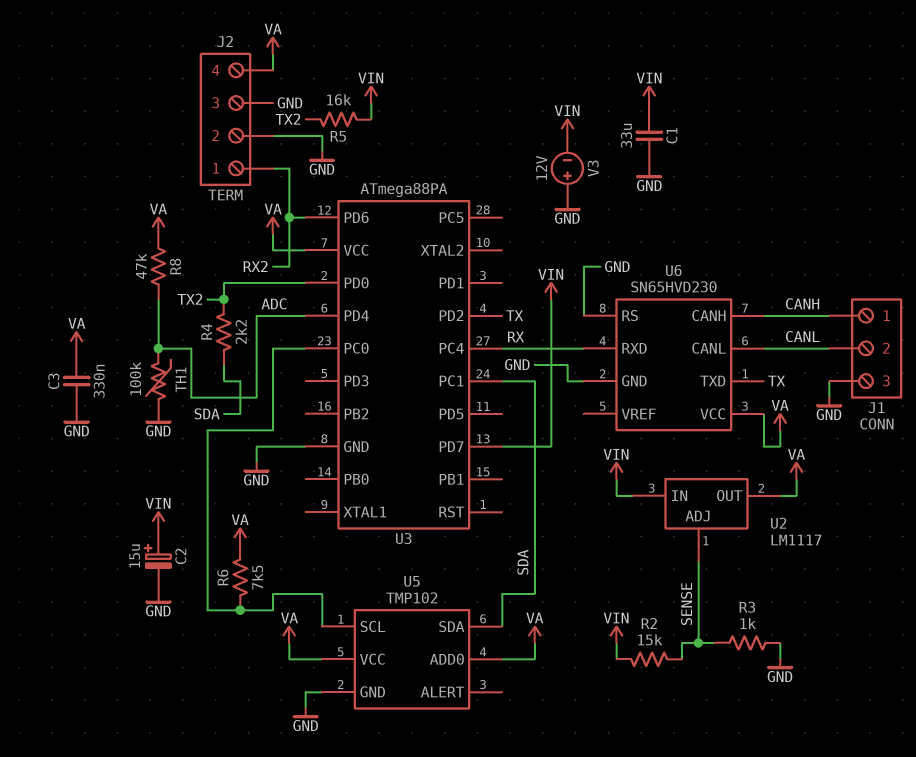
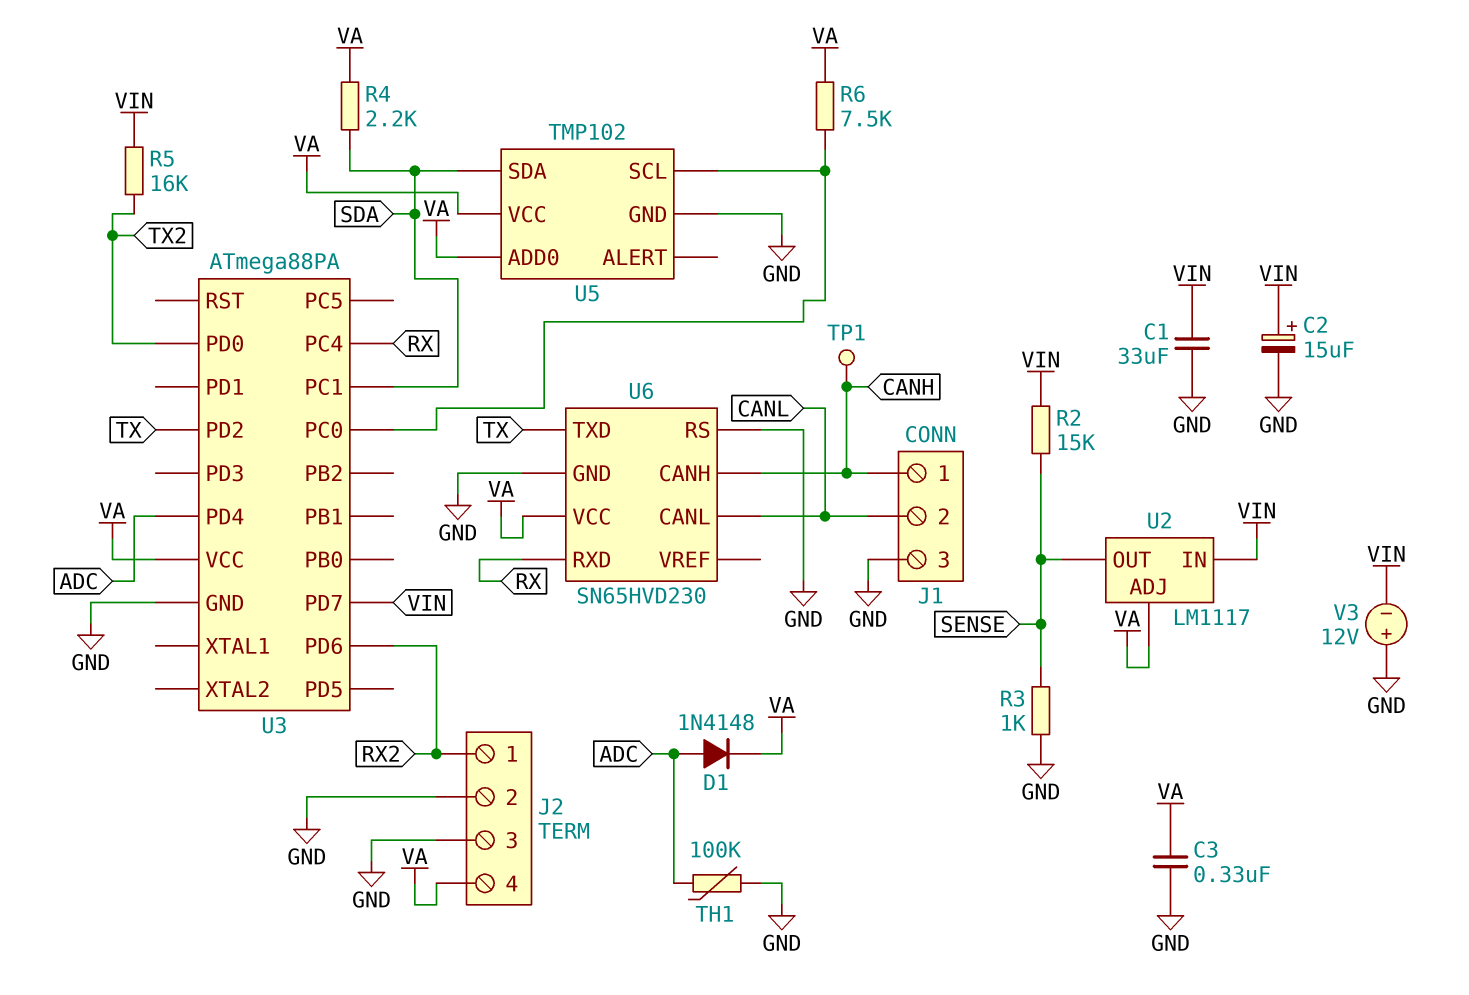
D1: none -> diode 1N4148 (A ADC, K VA)
R4: 2.2k (SDA, TX2) -> 2.2k (SDA, VA)
R8: 47k (ADC, VA) -> none
TP1: none -> test point (CANH)
U2 pin ADJ: SENSE -> VA
U2 pin OUT: VA -> SENSE

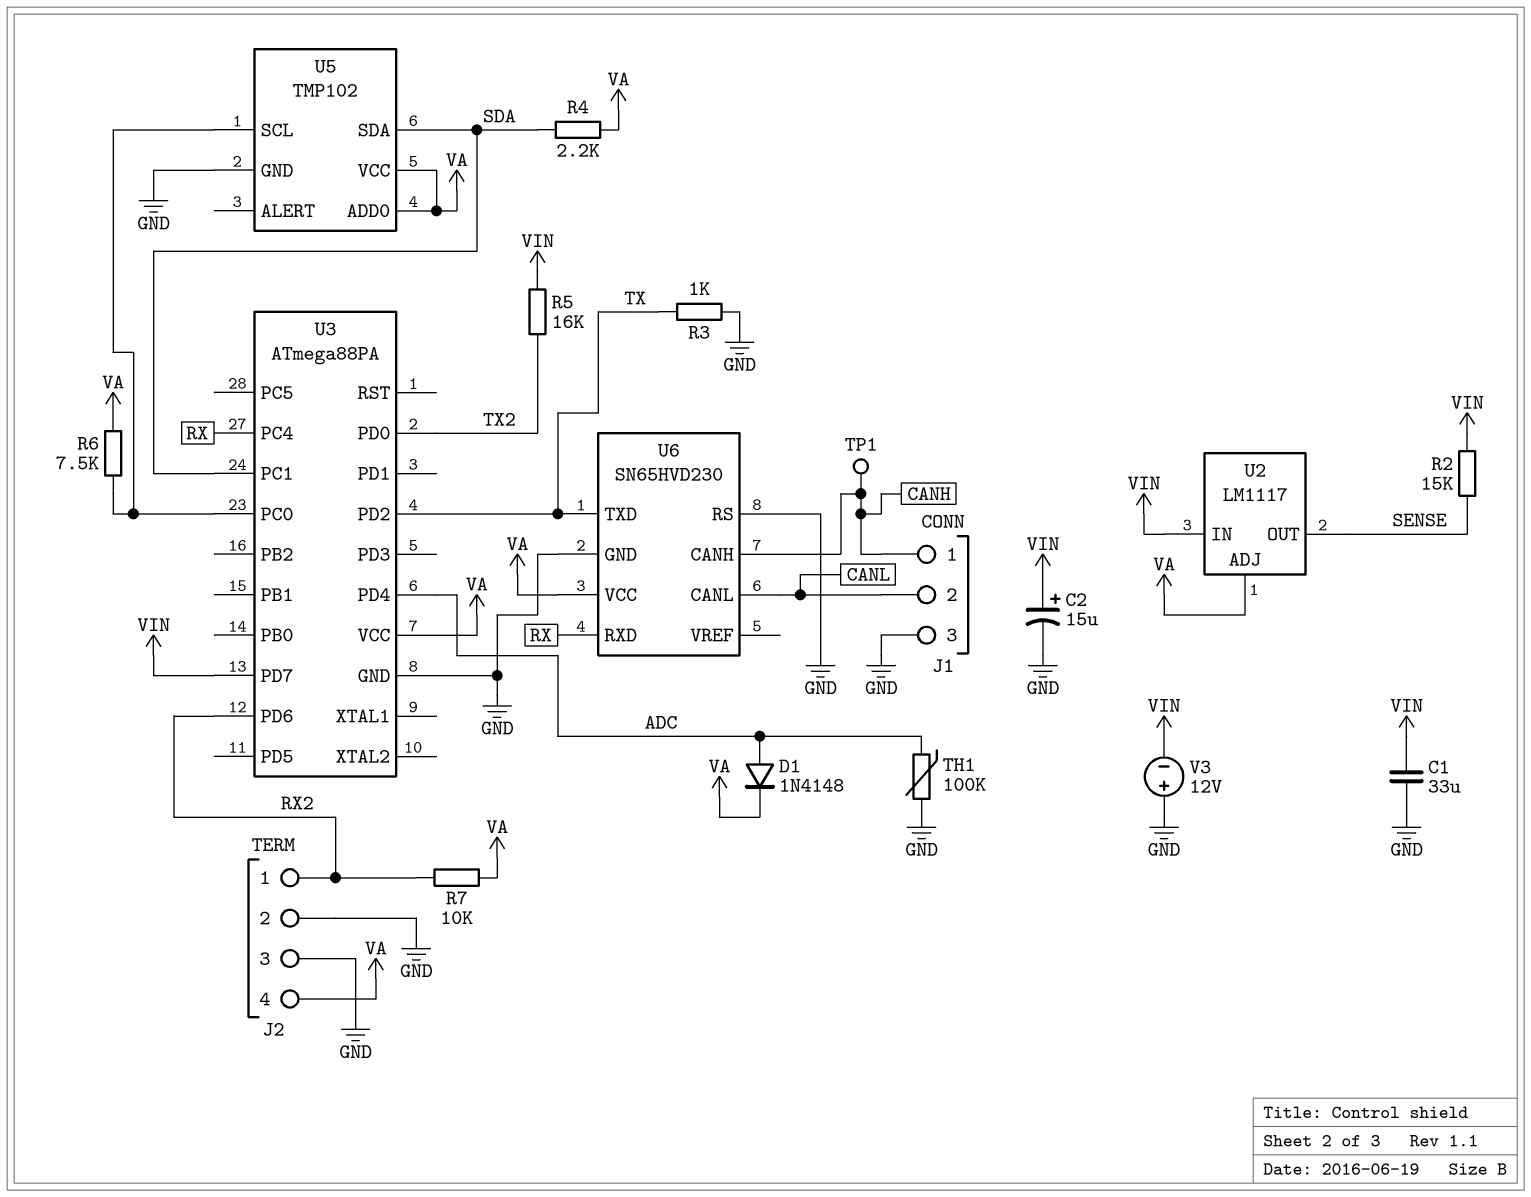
C3: 330nF (GND, VA) -> none
R3: 1k (GND, SENSE) -> 1k (GND, TX)
R7: none -> 10k (RX2, VA)

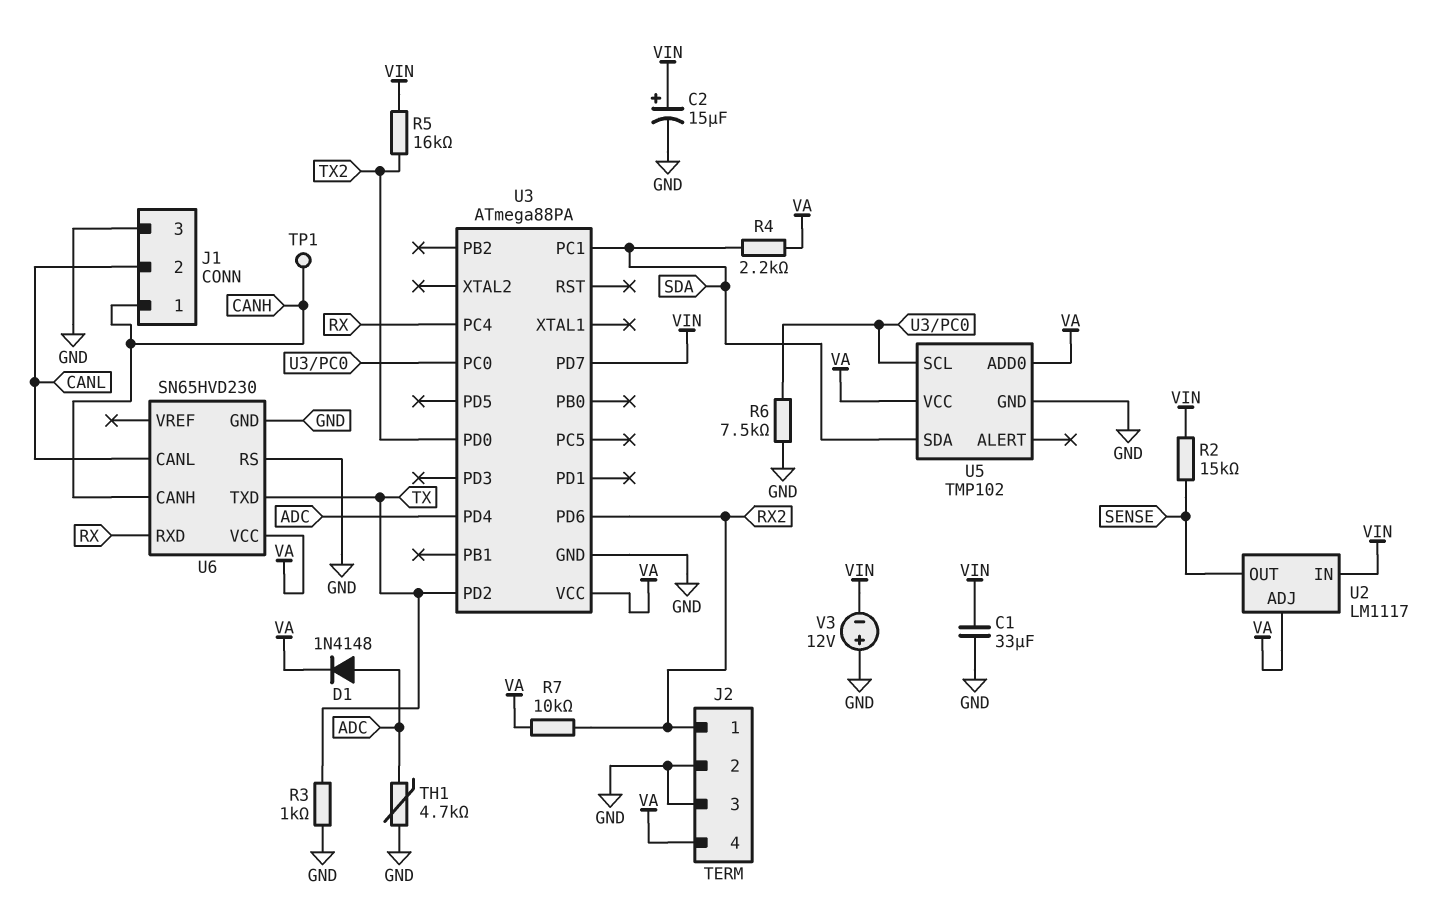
R6: 7.5k (U3/PC0, VA) -> 7.5k (GND, U3/PC0)
TH1: 100k (ADC, GND) -> 4.7k (ADC, GND)

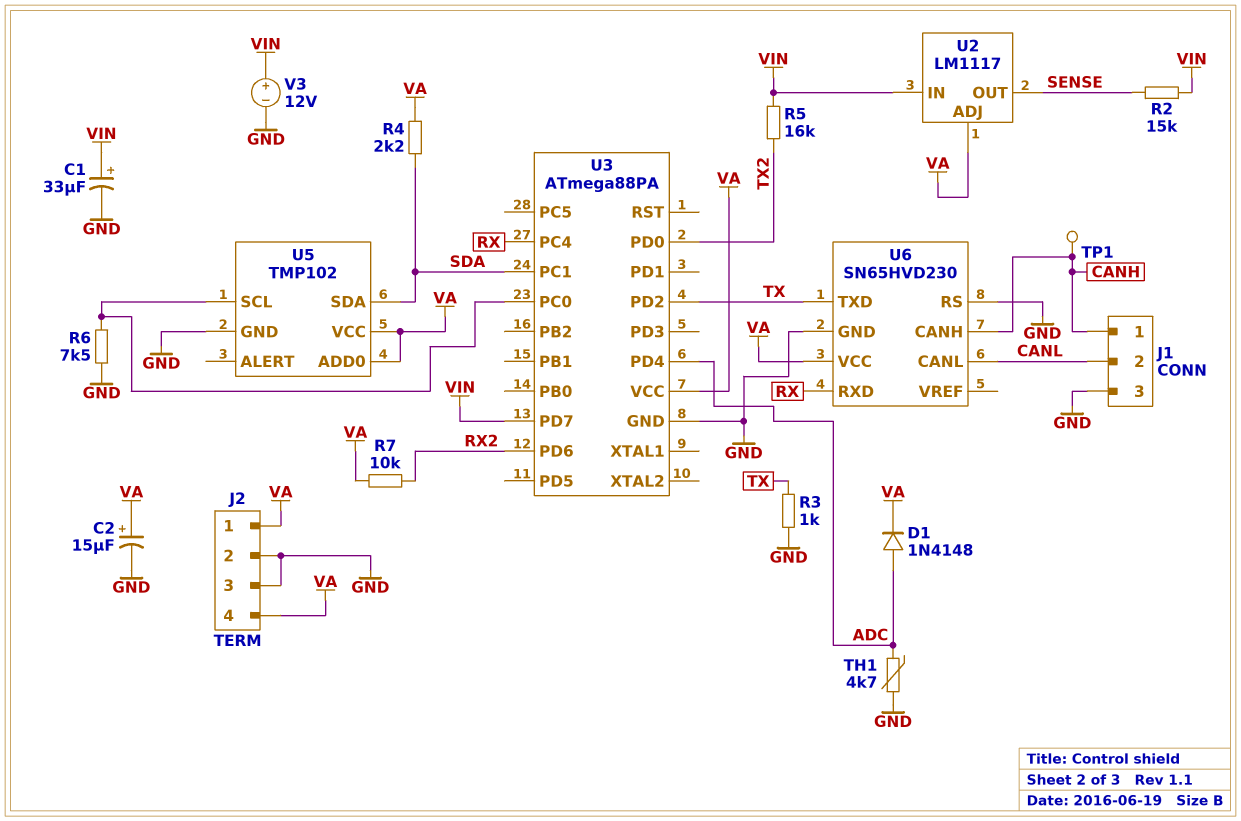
C1: 33uF (GND, VIN) -> 33uF (plus VIN, minus GND)
C2: 15uF (plus VIN, minus GND) -> 15uF (plus VA, minus GND)
J2 pin 1: RX2 -> VA
V3: 12V (plus GND, minus VIN) -> 12V (plus VIN, minus GND)

